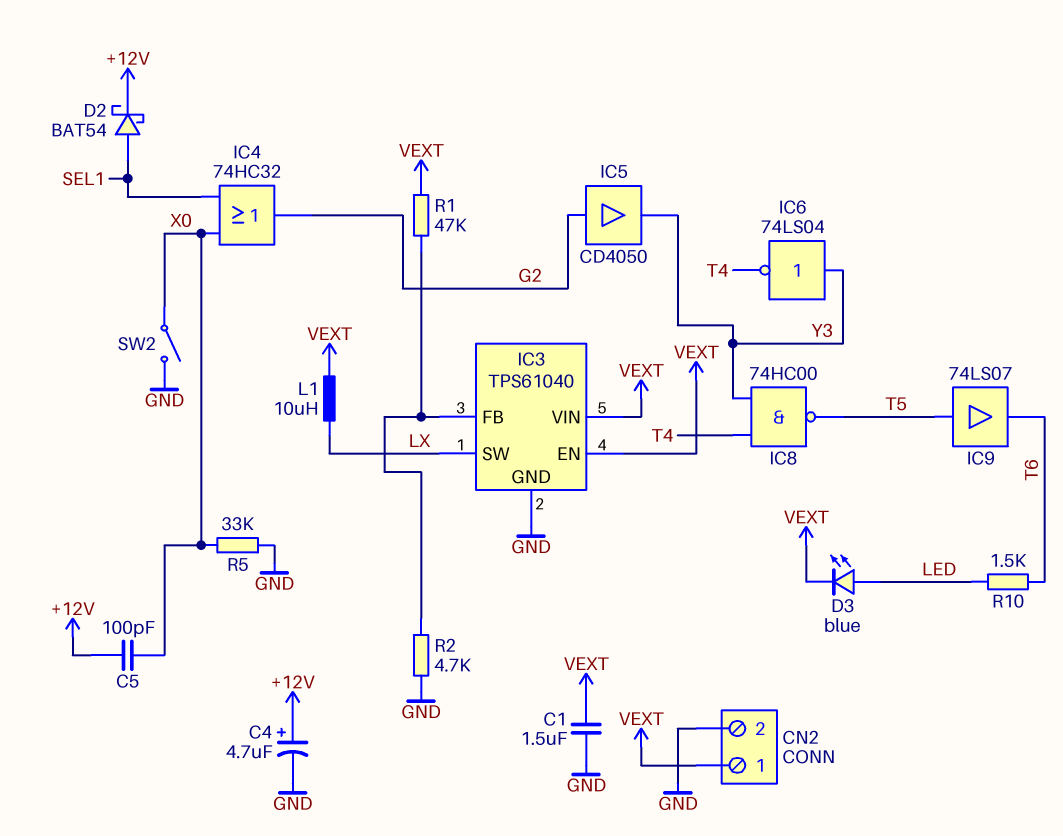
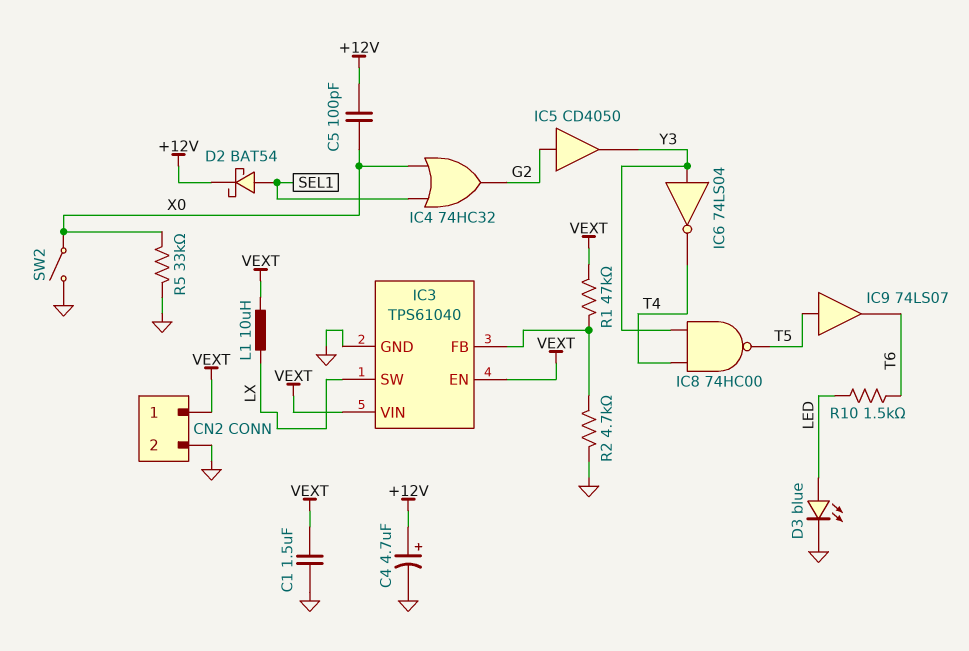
D3: LED blue (A LED, K VEXT) -> LED blue (A LED, K GND)

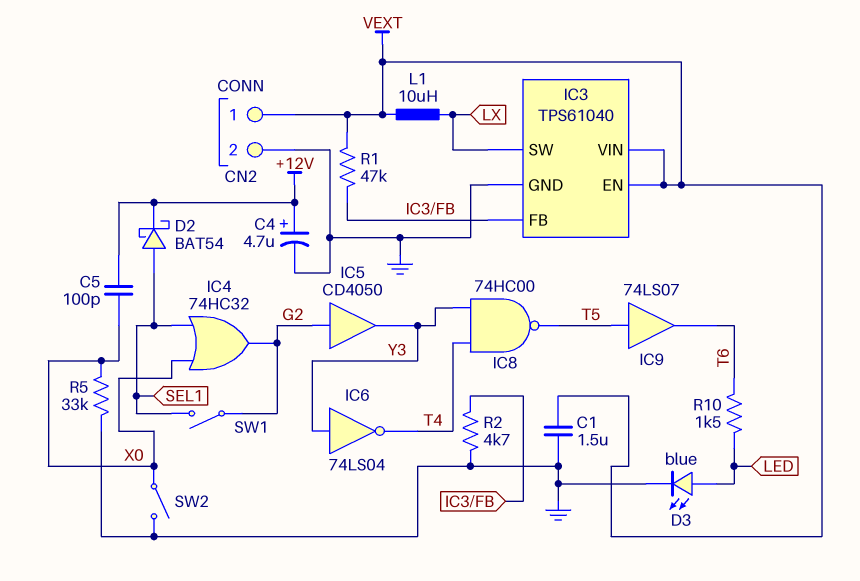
SW1: none -> switch (G2, SEL1)

